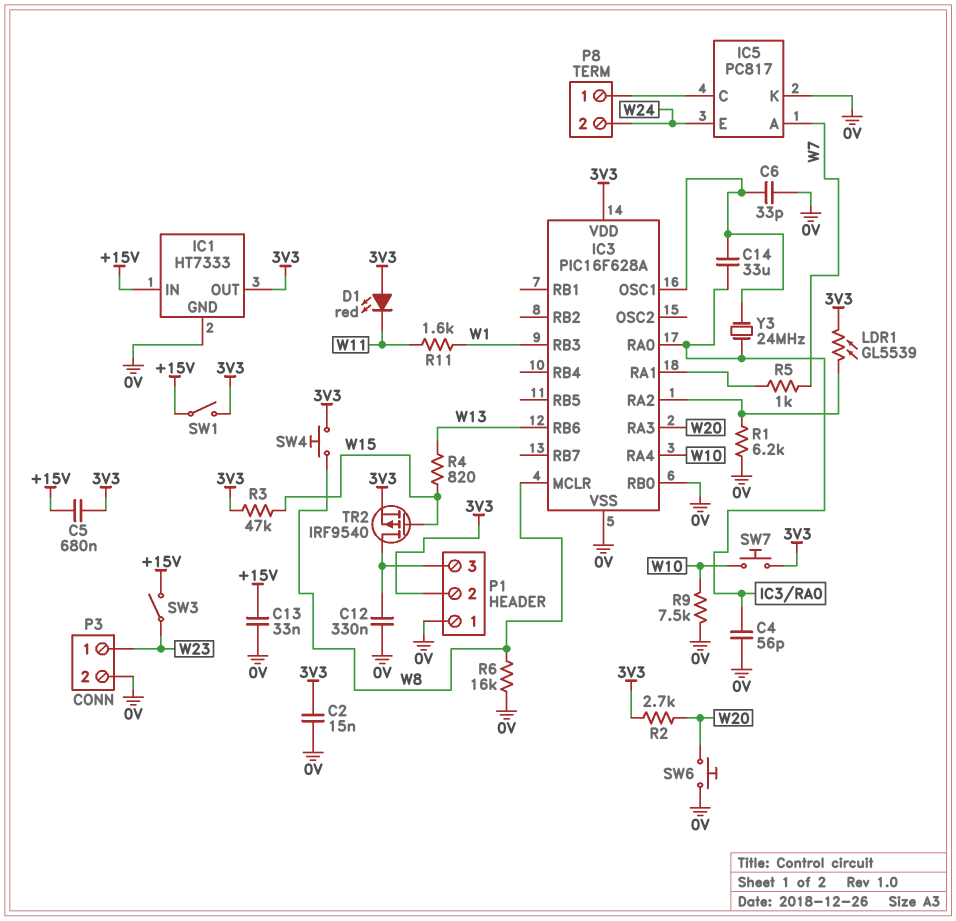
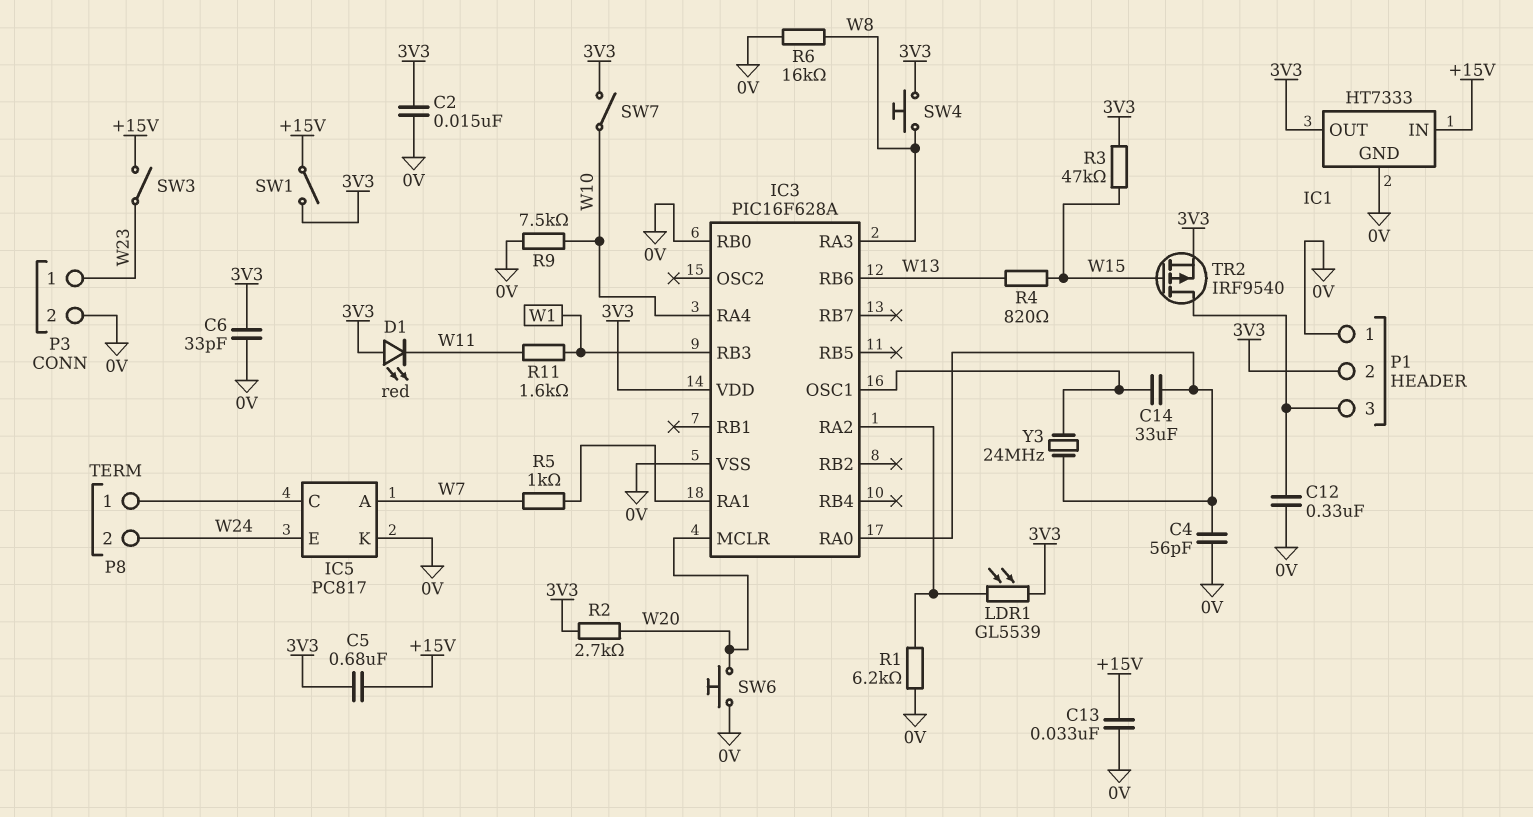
C6: 33pF (0V, IC3/OSC1) -> 33pF (0V, 3V3)
IC3 pin MCLR: W8 -> W20
IC3 pin RA3: W20 -> W8
SW7: button (3V3, W10) -> switch (3V3, W10)

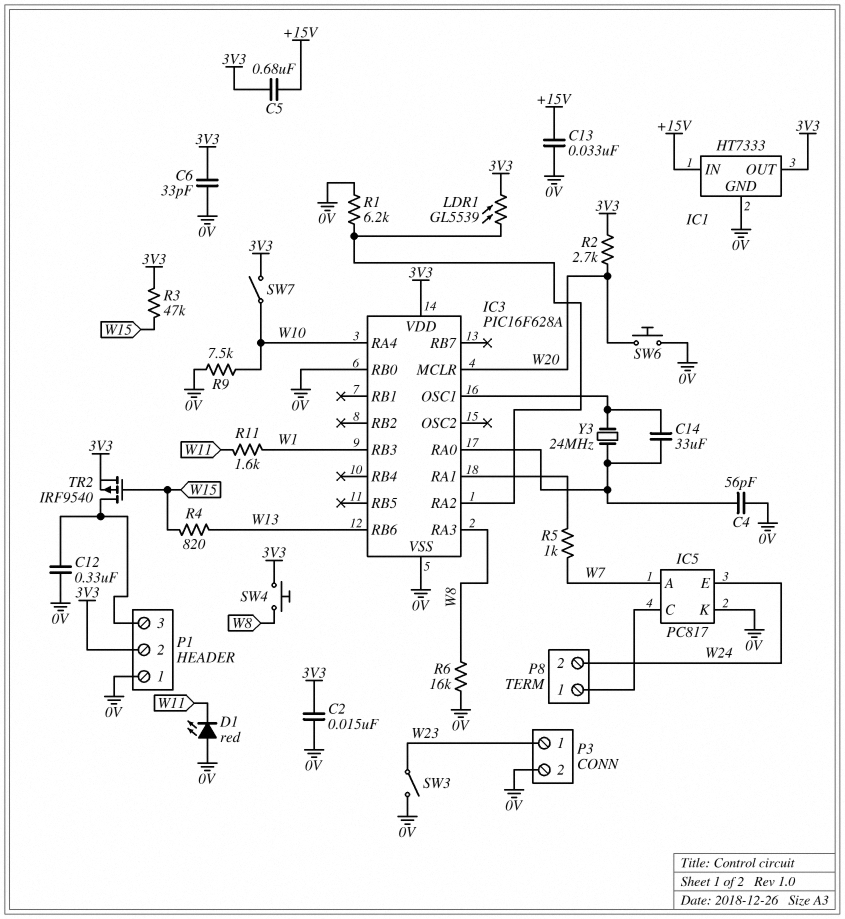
D1: LED red (A 3V3, K W11) -> LED red (A 0V, K W11)
SW1: switch (+15V, 3V3) -> none
SW3: switch (+15V, W23) -> switch (0V, W23)

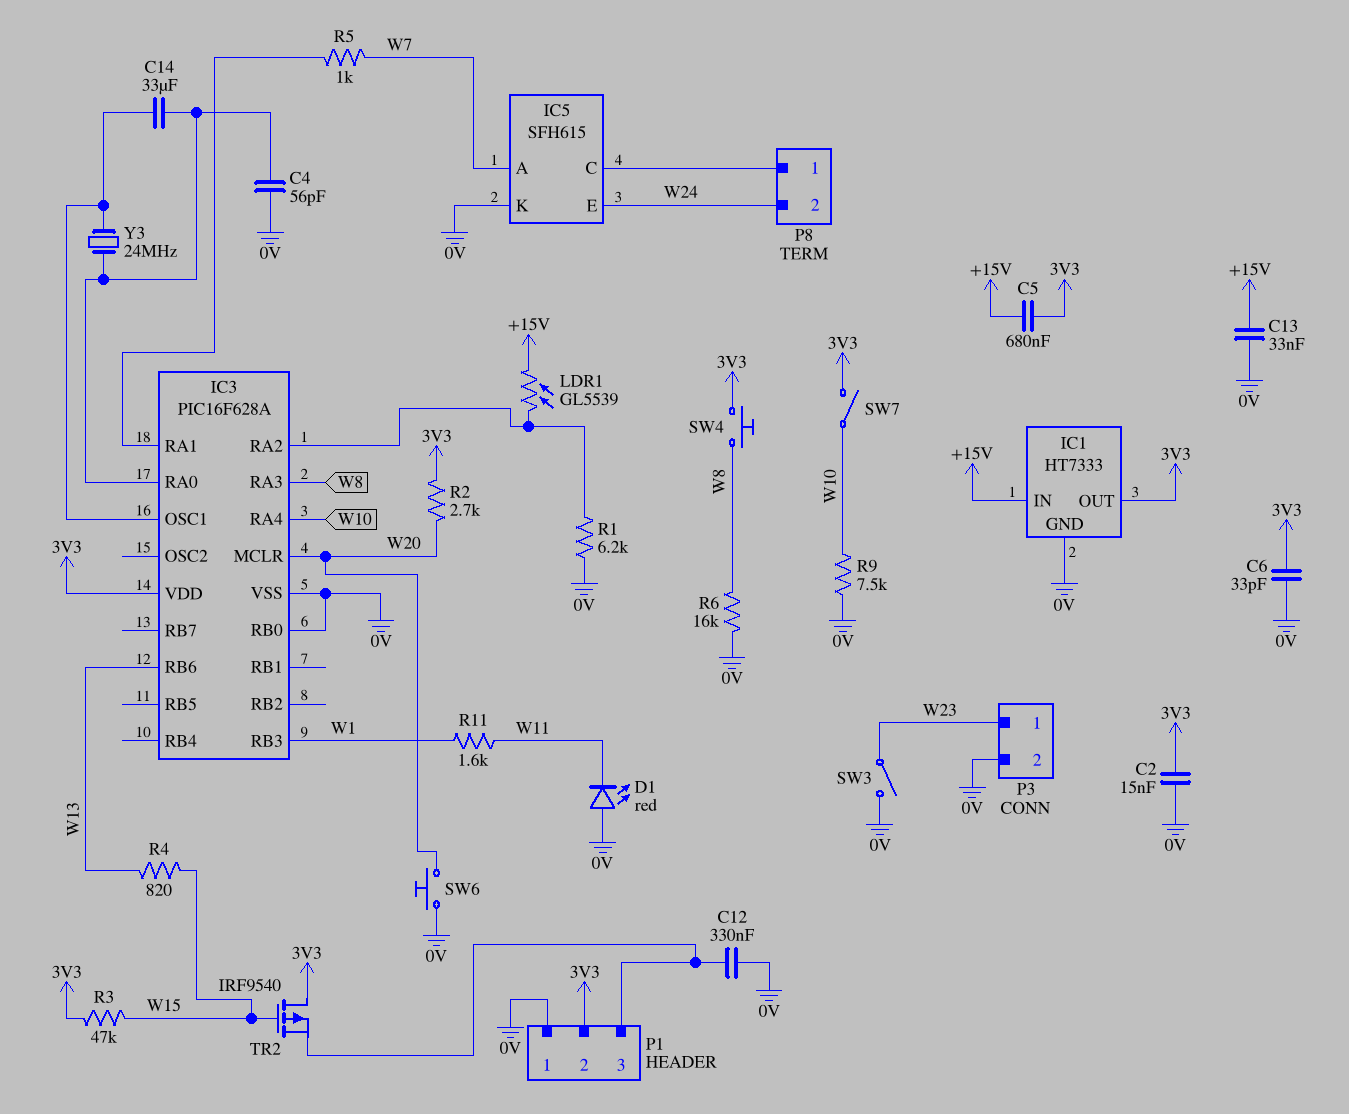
IC5: PC817 -> SFH615
LDR1: GL5539 (3V3, IC3/RA2) -> GL5539 (+15V, IC3/RA2)
TR2: PMOS IRF9540 (G W15, D P1/3, S 3V3) -> PMOS IRF9540 (G W15, D 3V3, S P1/3)

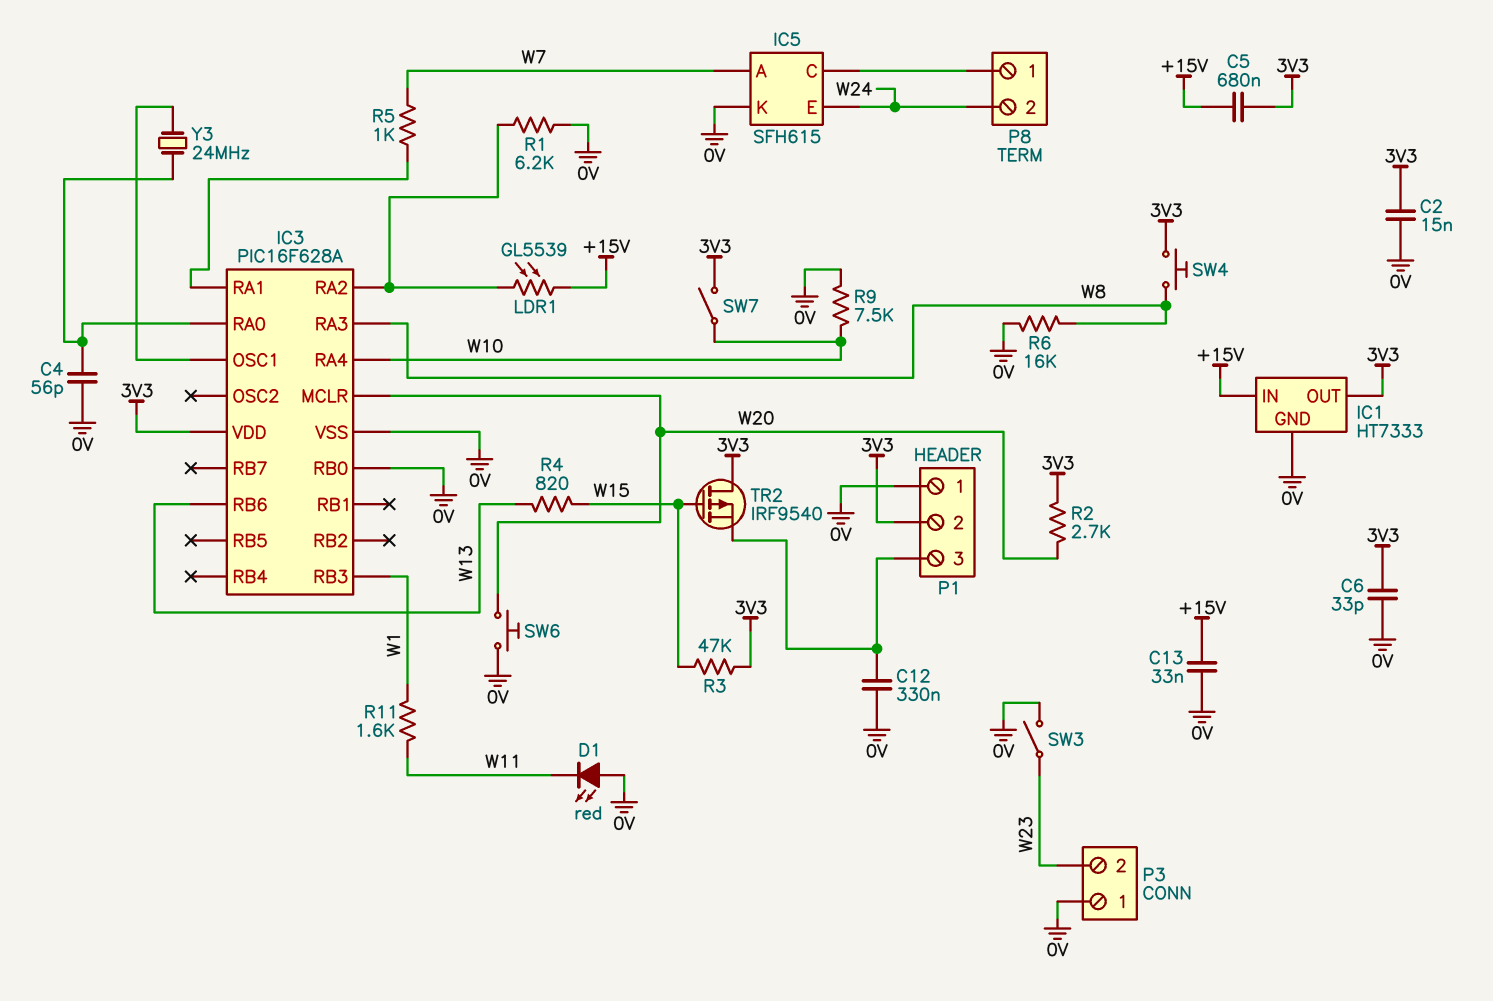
C14: 33uF (IC3/OSC1, IC3/RA0) -> none
P3 pin 1: W23 -> 0V
P3 pin 2: 0V -> W23

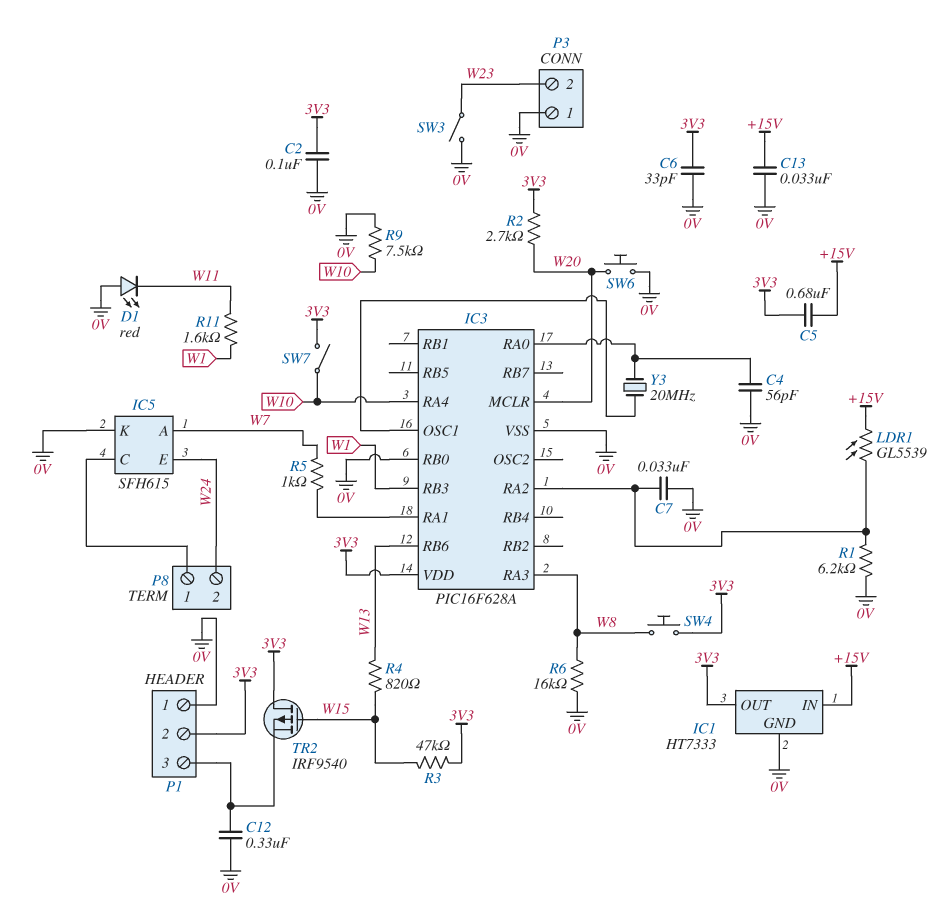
C2: 15nF (0V, 3V3) -> 100nF (0V, 3V3)
C7: none -> 33nF (0V, IC3/RA2)
Y3: 24MHz (IC3/OSC1, IC3/RA0) -> 20MHz (IC3/OSC1, IC3/RA0)

